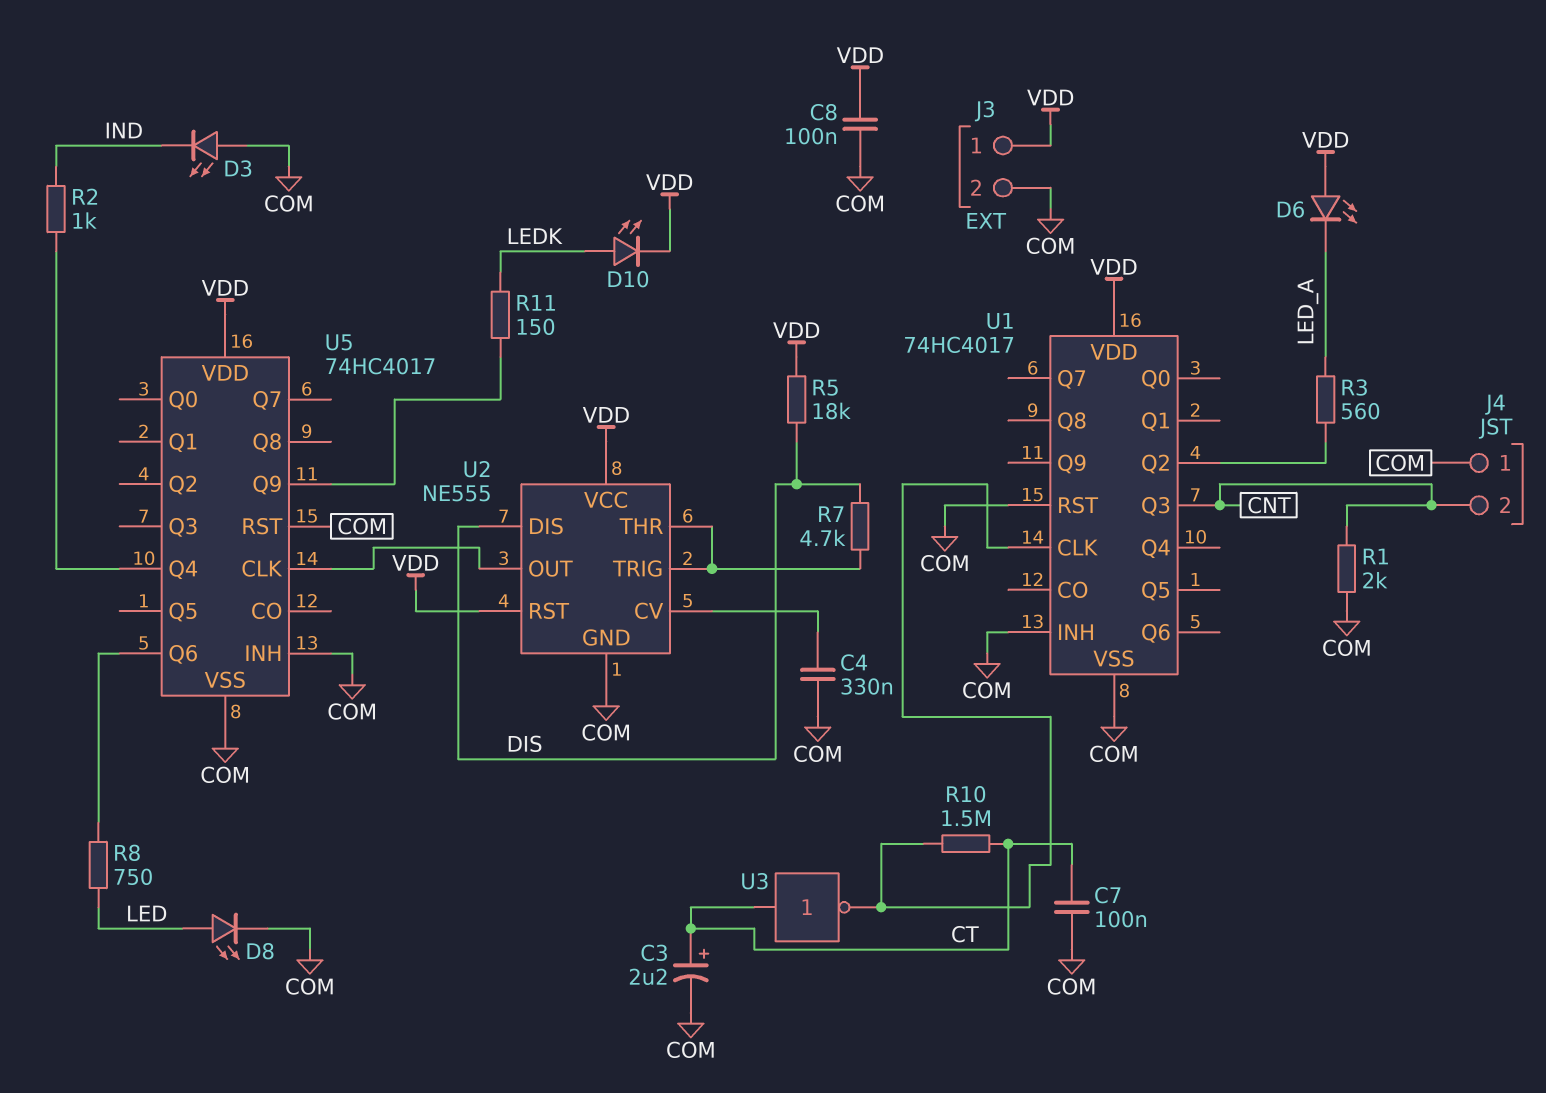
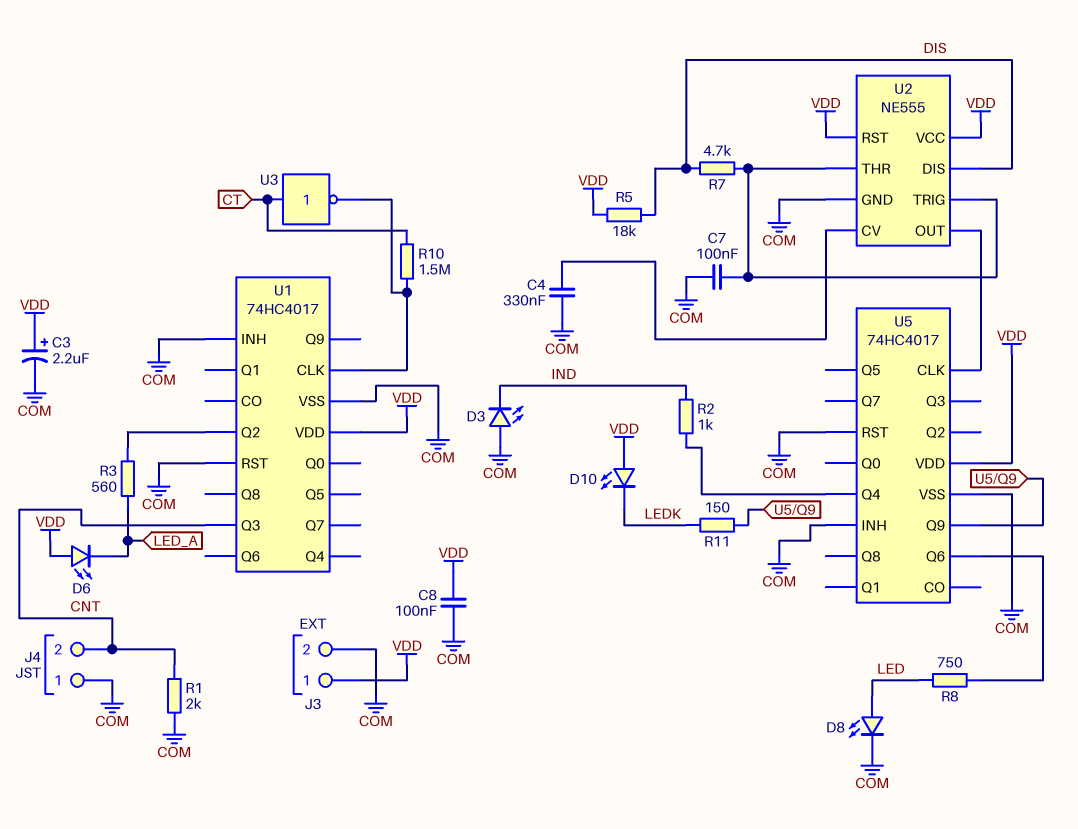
C3: 2.2uF (plus CT, minus COM) -> 2.2uF (plus VDD, minus COM)
C7: 100nF (COM, CT) -> 100nF (COM, U2/THR)
D10: LED (A LEDK, K VDD) -> LED (A VDD, K LEDK)

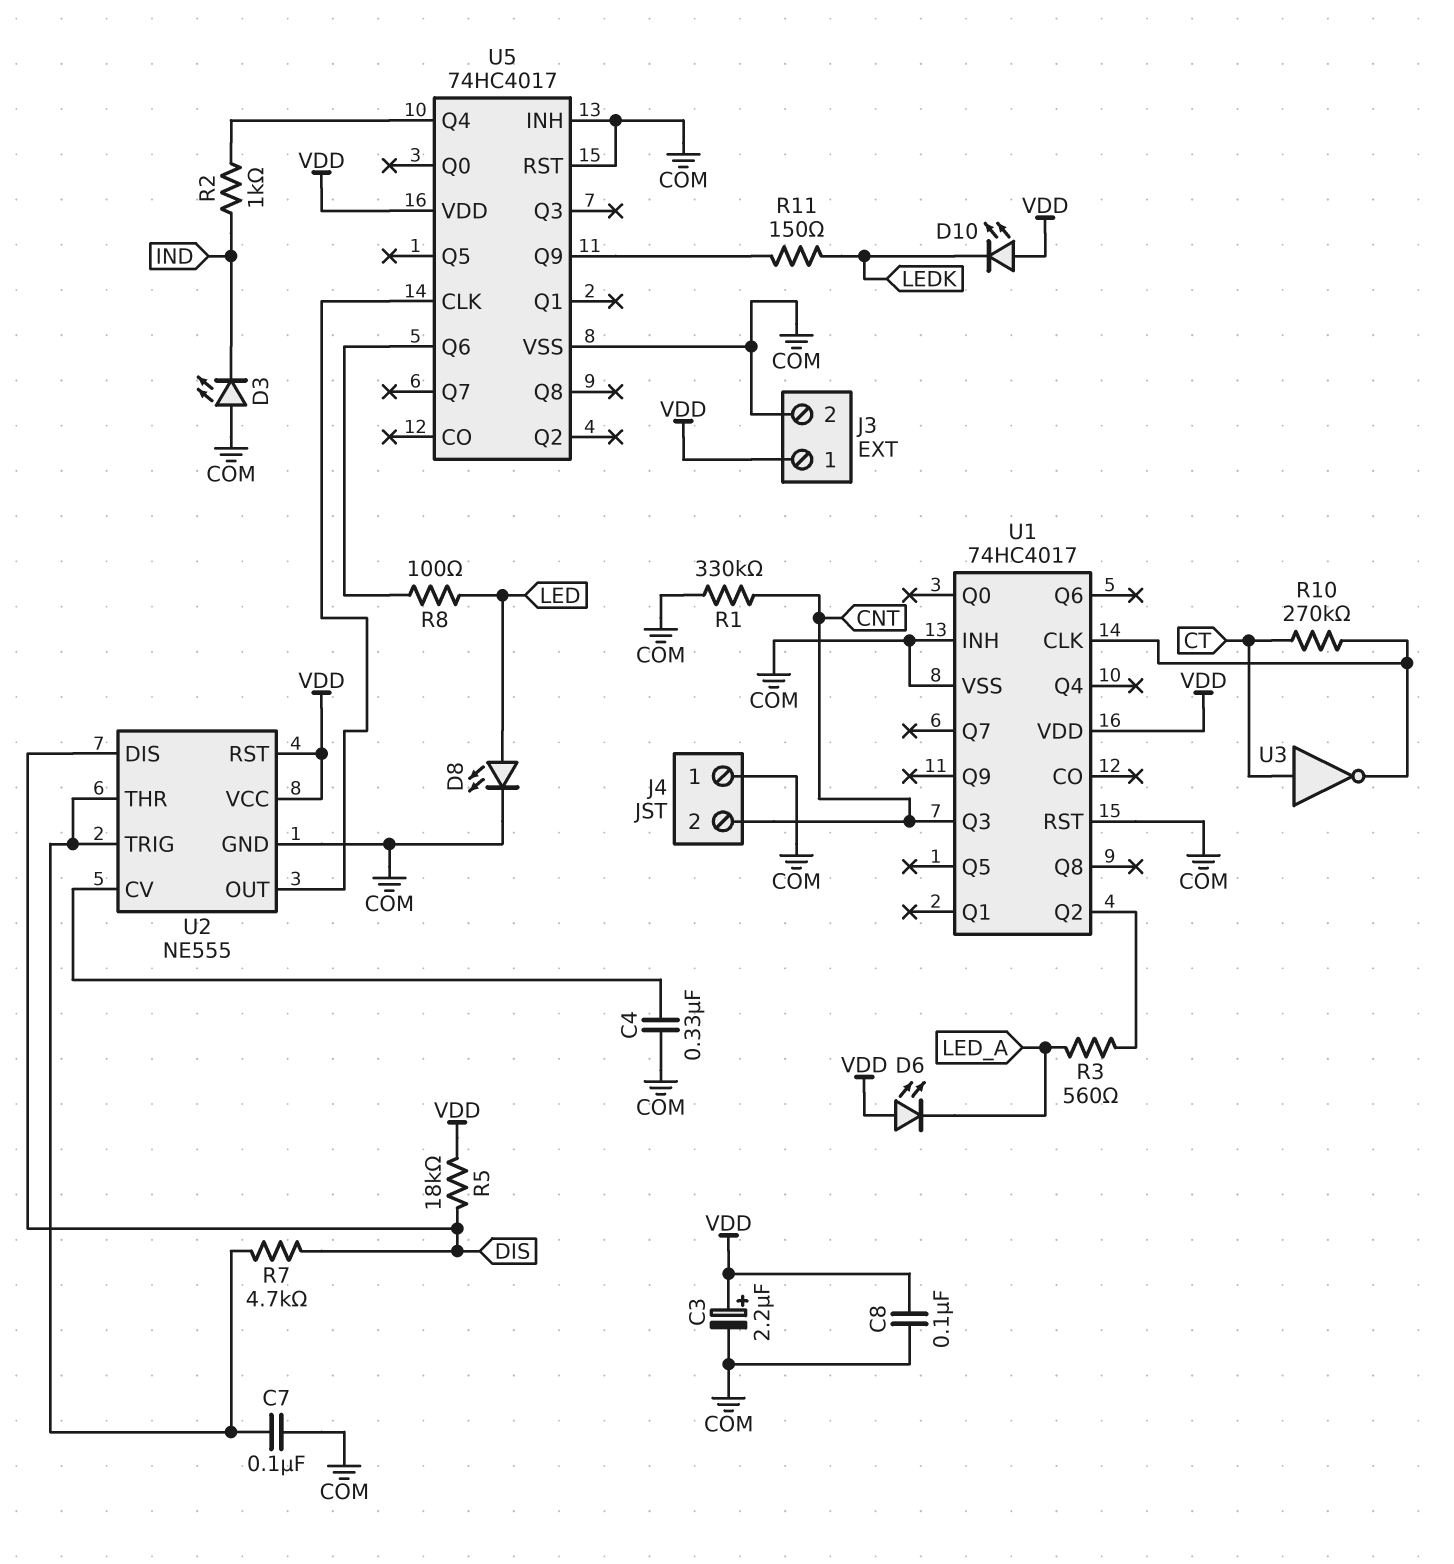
R1: 2k (CNT, COM) -> 330k (CNT, COM)
R8: 750 (LED, U5/Q6) -> 100 (LED, U5/Q6)
R10: 1.5M (CT, U1/CLK) -> 270k (CT, U1/CLK)

